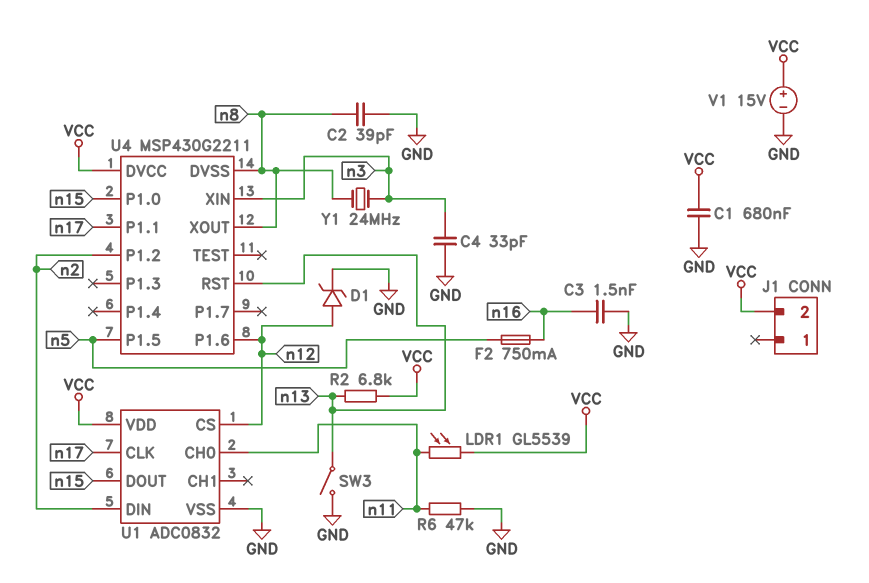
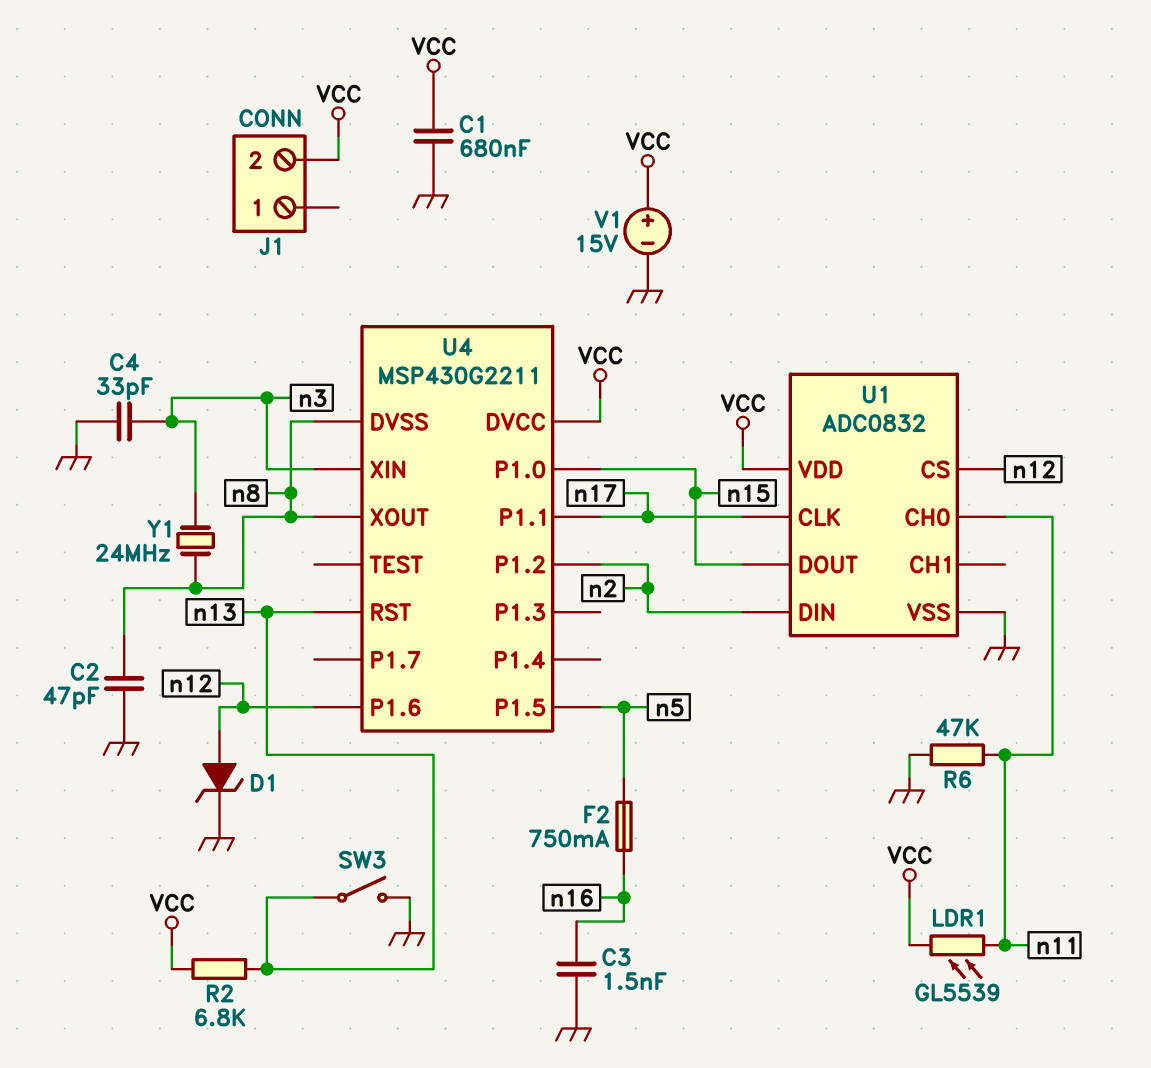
C2: 39pF (GND, n8) -> 47pF (GND, n8)

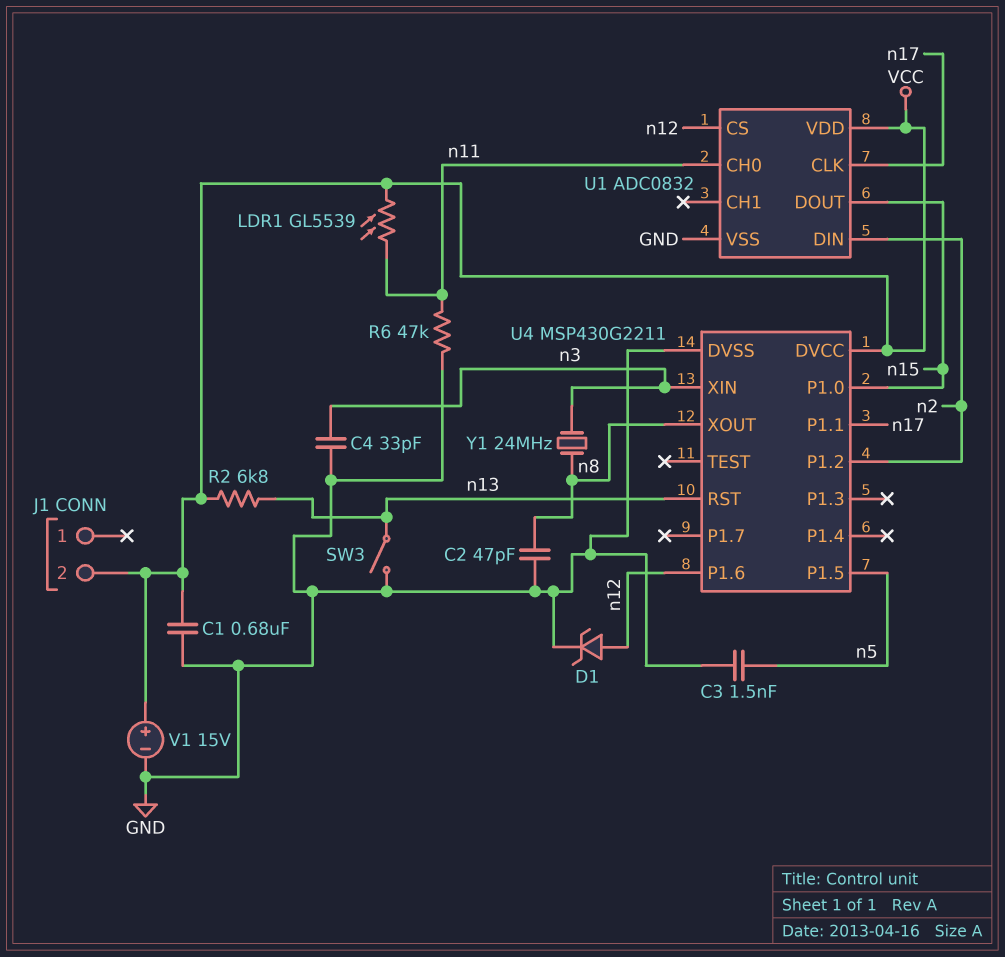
C3: 1.5nF (GND, n16) -> 1.5nF (GND, n5)
F2: 750mA (n5, n16) -> none
U4 pin DVSS: n8 -> GND

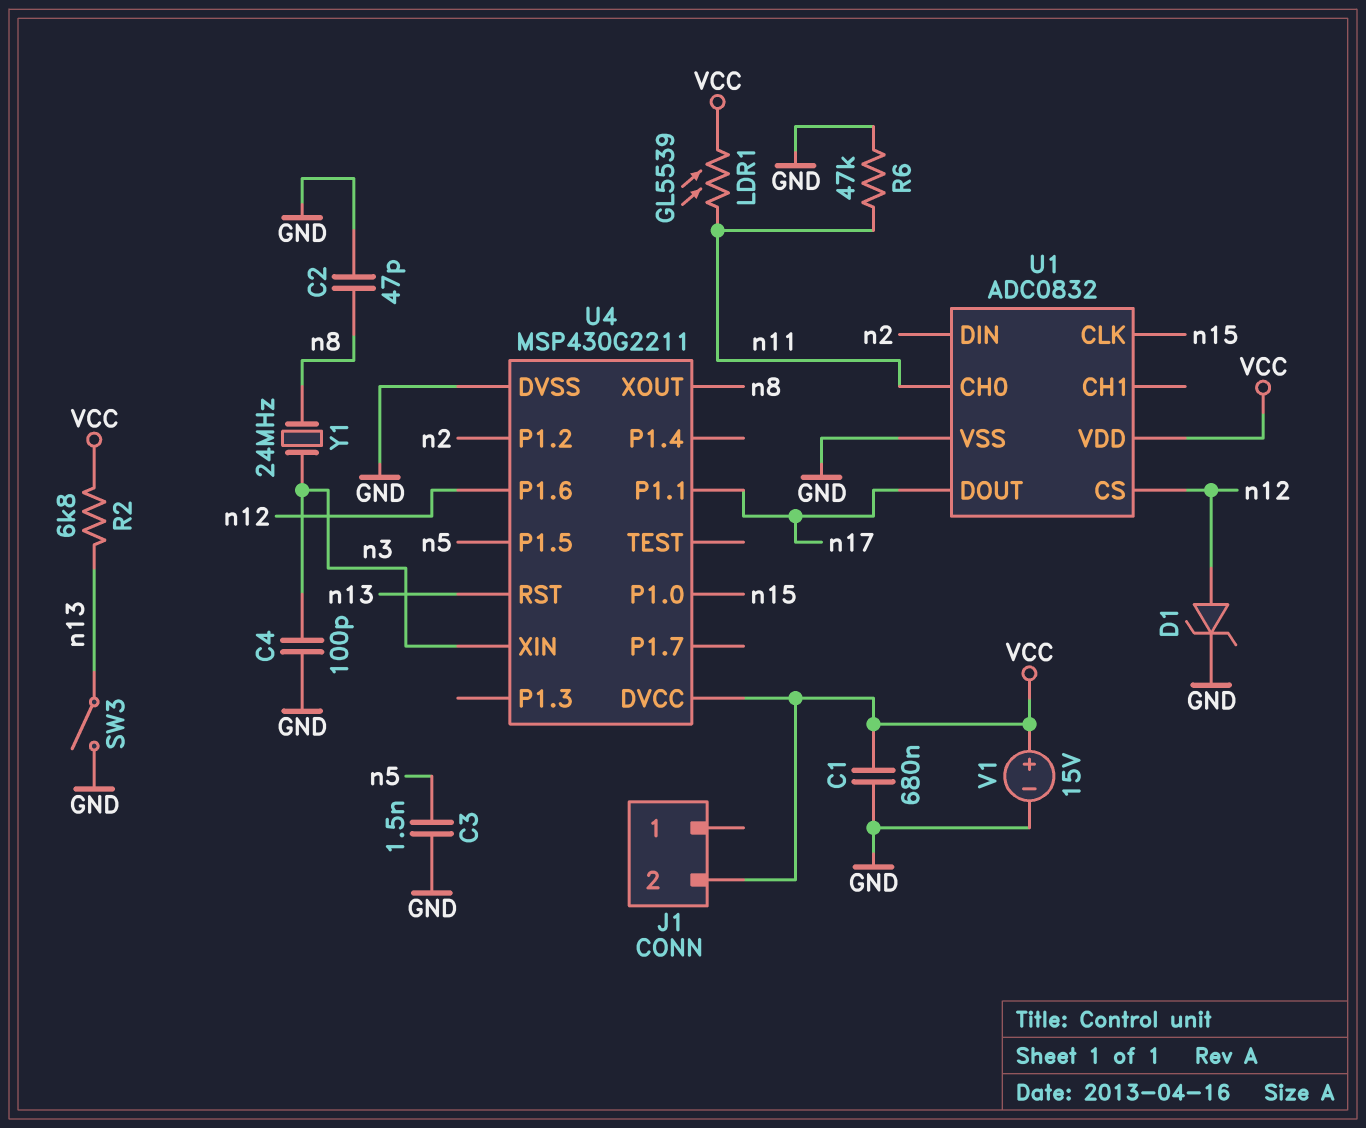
C4: 33pF (GND, n3) -> 100pF (GND, n3)
U1 pin CLK: n17 -> n15
U1 pin DOUT: n15 -> n17

